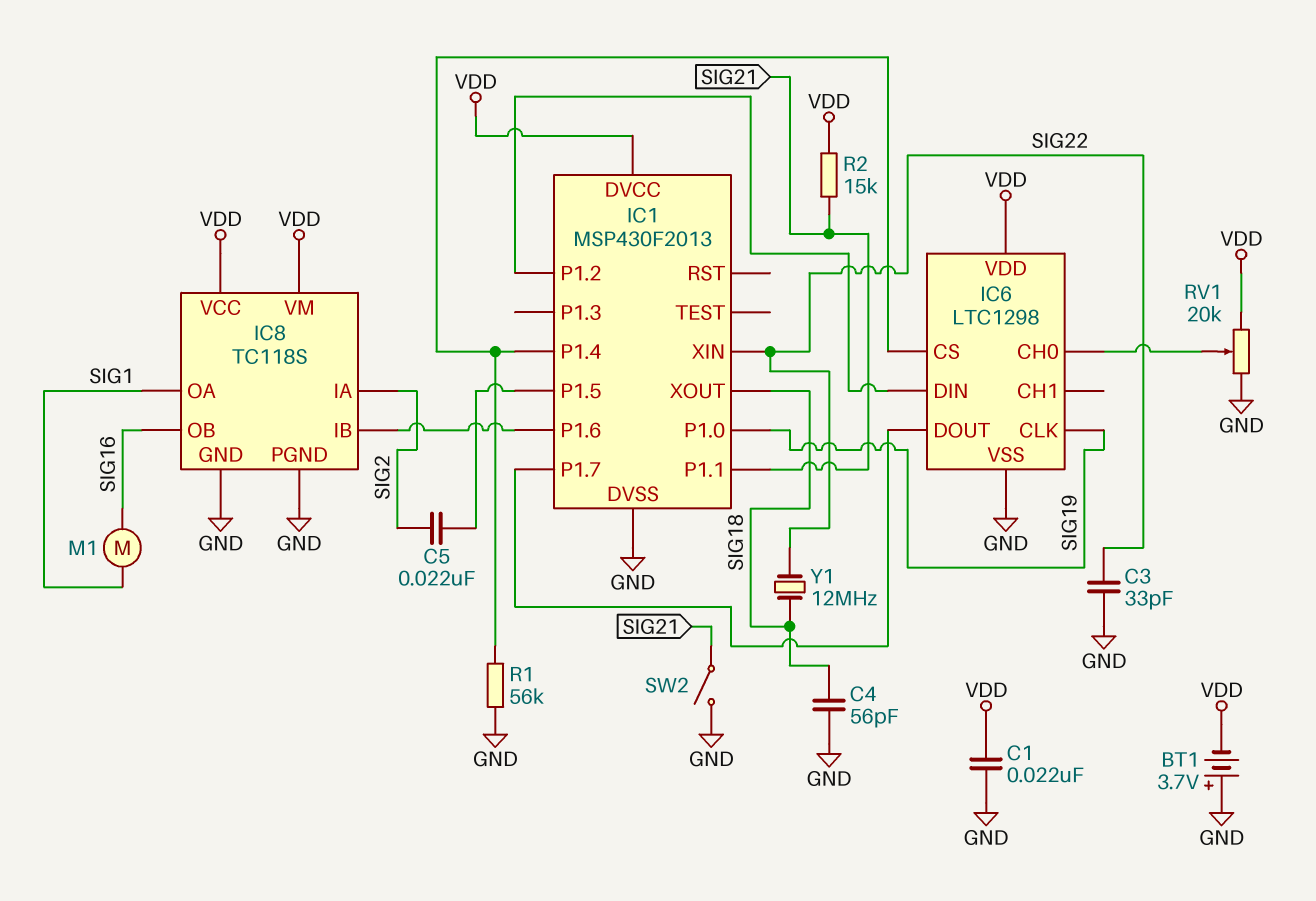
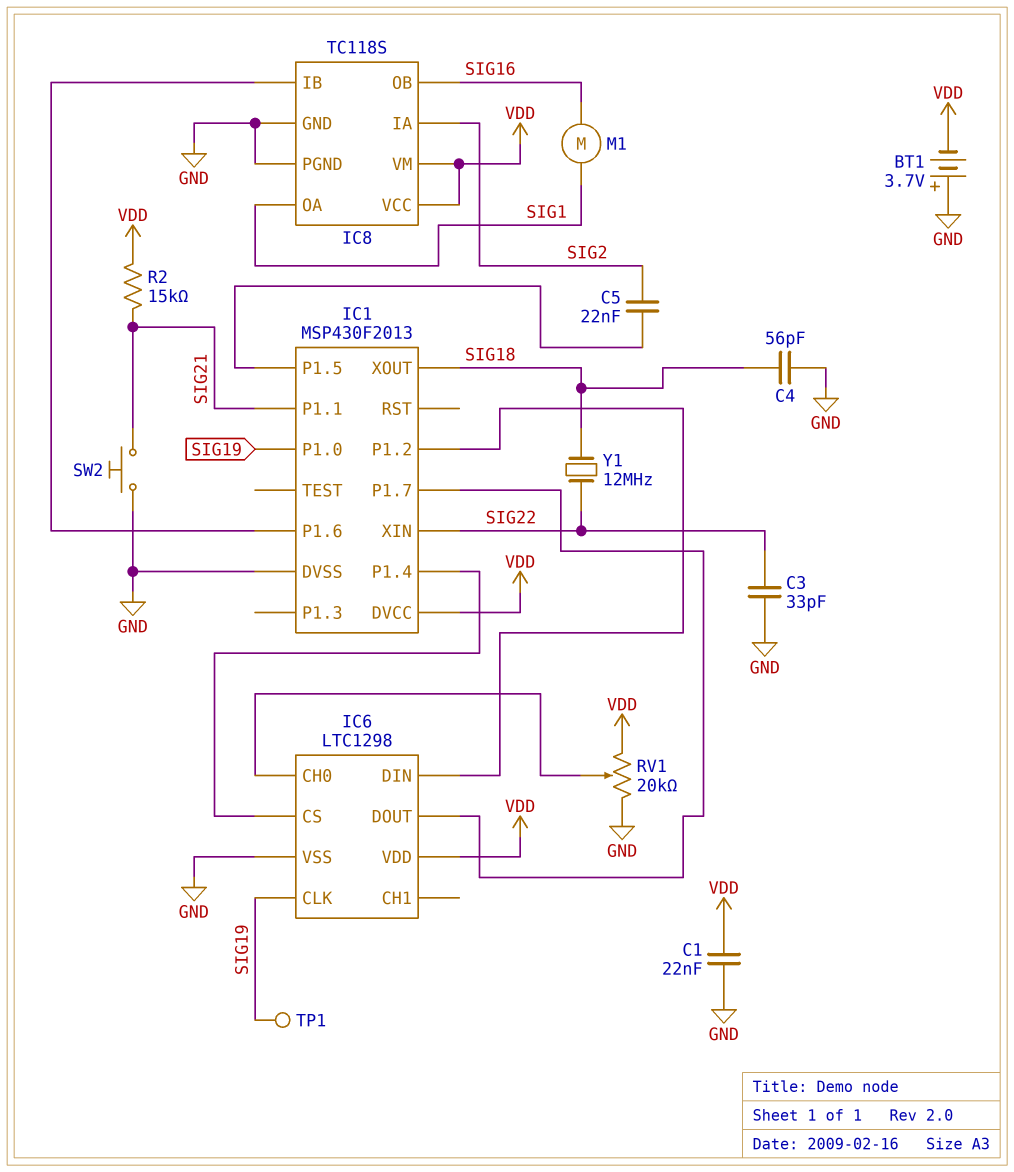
R1: 56k (GND, IC1/P1.4) -> none
SW2: switch (GND, SIG21) -> button (GND, SIG21)
TP1: none -> test point (SIG19)

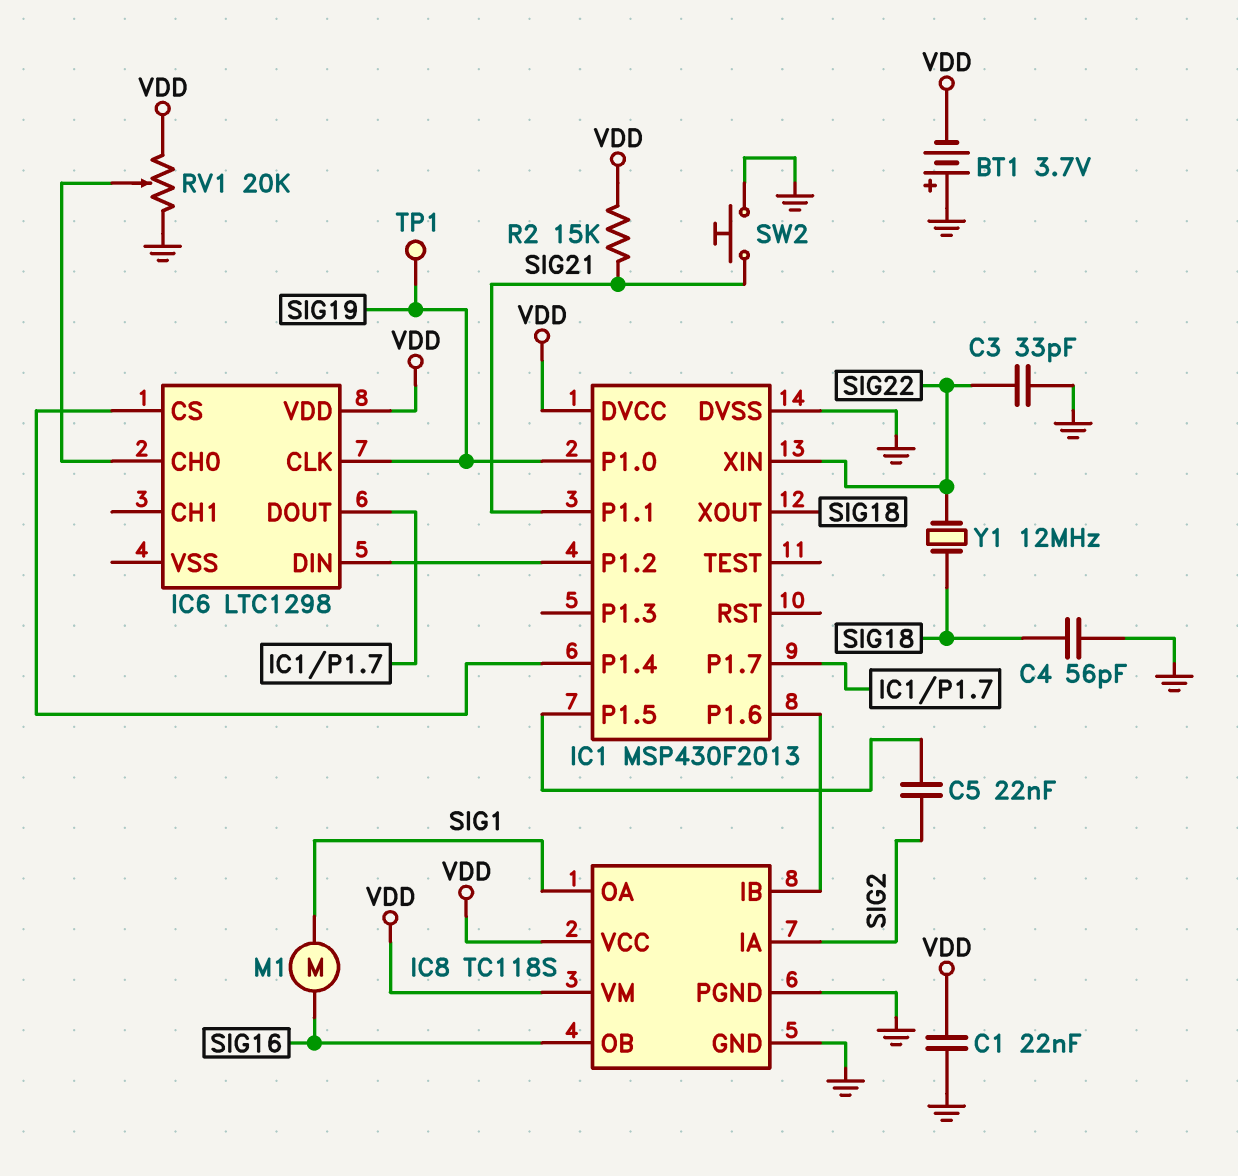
IC6 pin VSS: GND -> none

